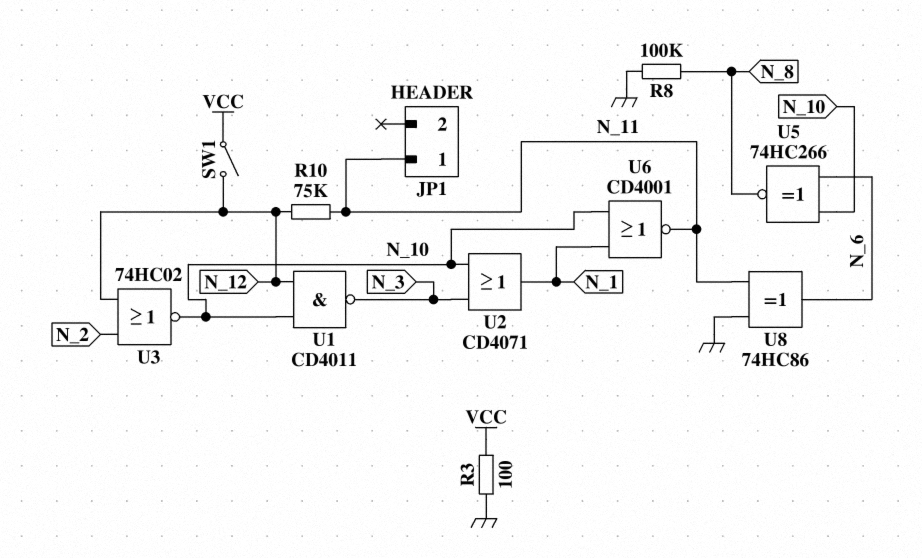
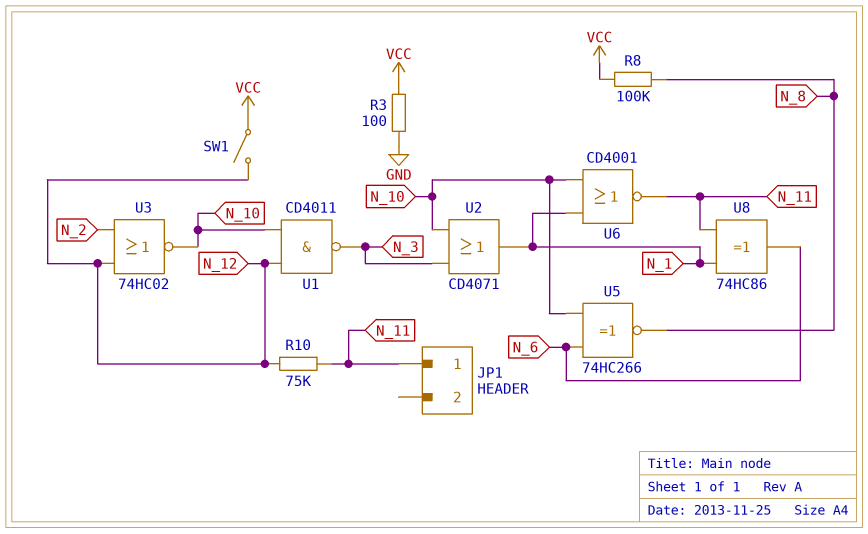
R8: 100k (GND, N_8) -> 100k (N_8, VCC)
U8: XOR 74HC86 (in GND, in N_11, out N_6) -> XOR 74HC86 (in N_1, in N_11, out N_6)

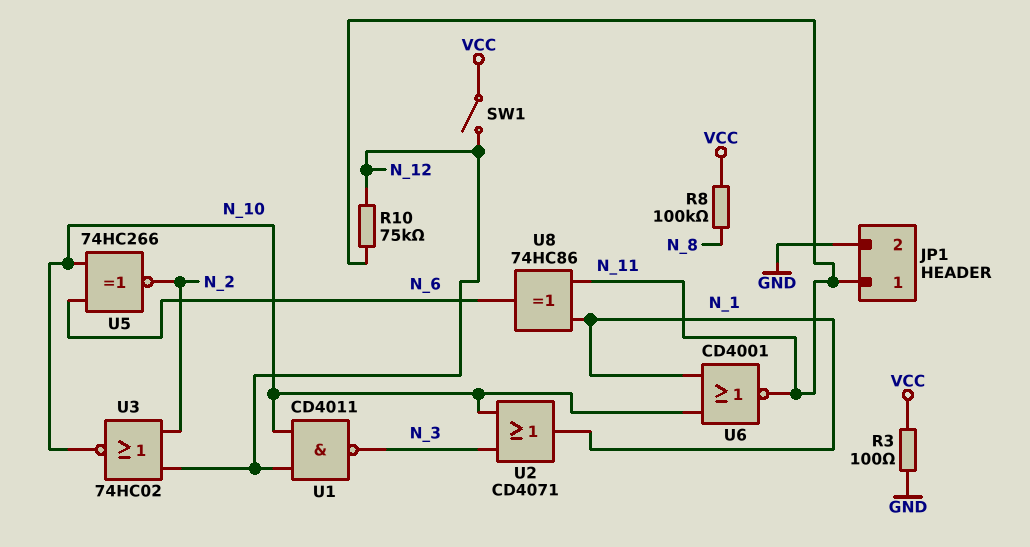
JP1 pin 2: none -> GND
U5: XNOR 74HC266 (in N_6, in N_10, out N_8) -> XNOR 74HC266 (in N_6, in N_10, out N_2)

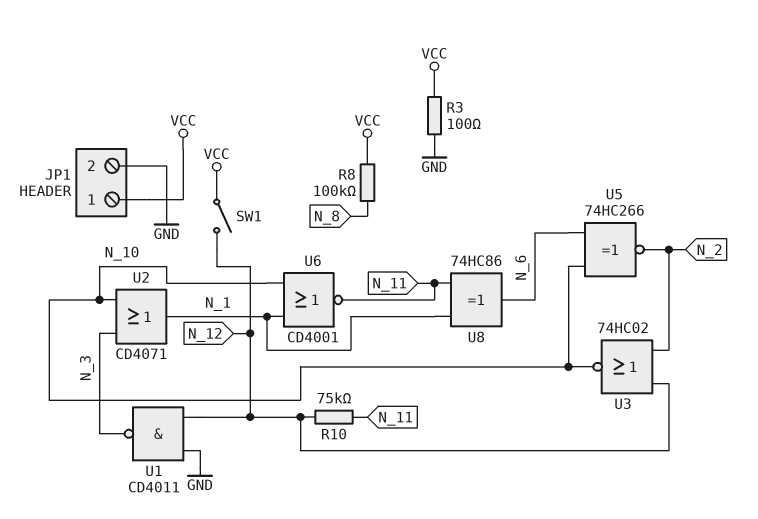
JP1 pin 1: N_11 -> VCC
U1: NAND CD4011 (in N_10, in N_12, out N_3) -> NAND CD4011 (in GND, in N_12, out N_3)

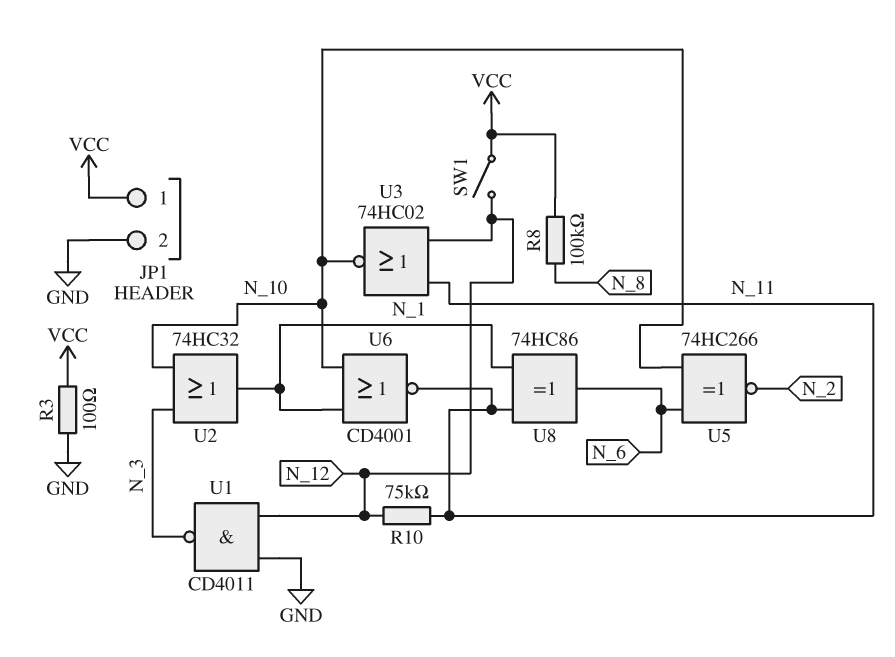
U2: OR CD4071 (in N_3, in N_10, out N_1) -> OR 74HC32 (in N_3, in N_10, out N_1)
U3: NOR 74HC02 (in N_2, in N_12, out N_10) -> NOR 74HC02 (in N_11, in N_12, out N_10)

